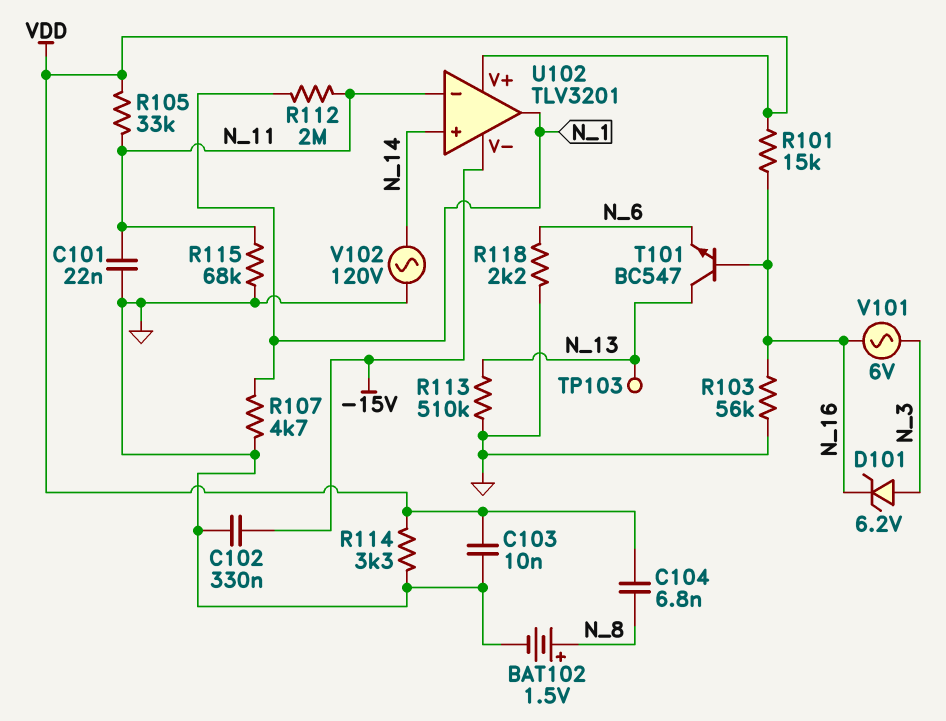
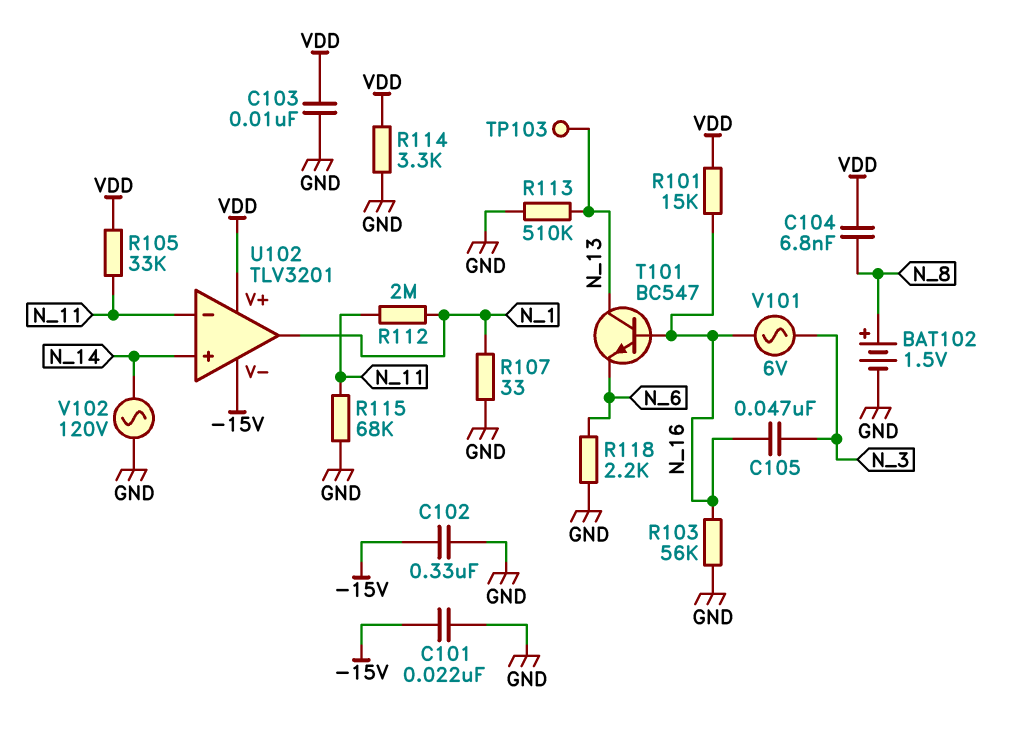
C101: 22nF (GND, N_11) -> 22nF (-15V, GND)
C105: none -> 47nF (N_3, N_16)
D101: zener 6.2V (A N_3, K N_16) -> none
R107: 4.7k (GND, N_1) -> 33 (GND, N_1)

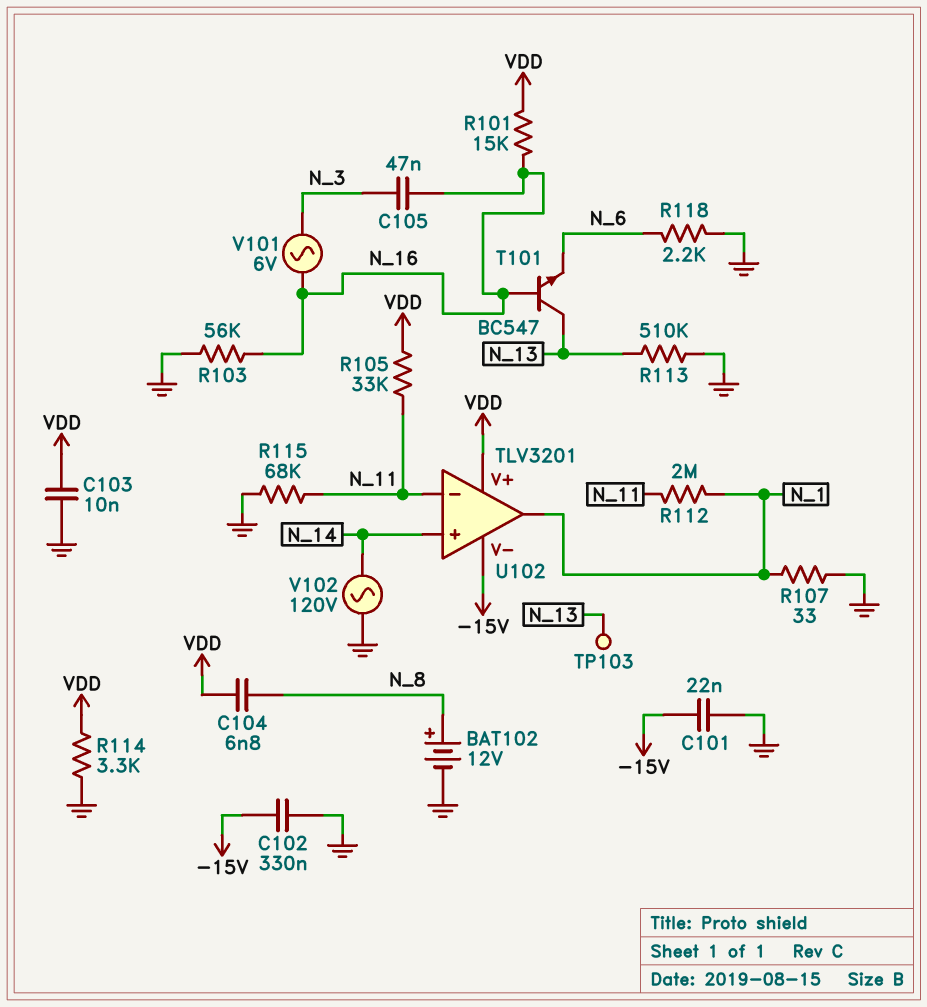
BAT102: 1.5V (plus N_8, minus GND) -> 12V (plus N_8, minus GND)

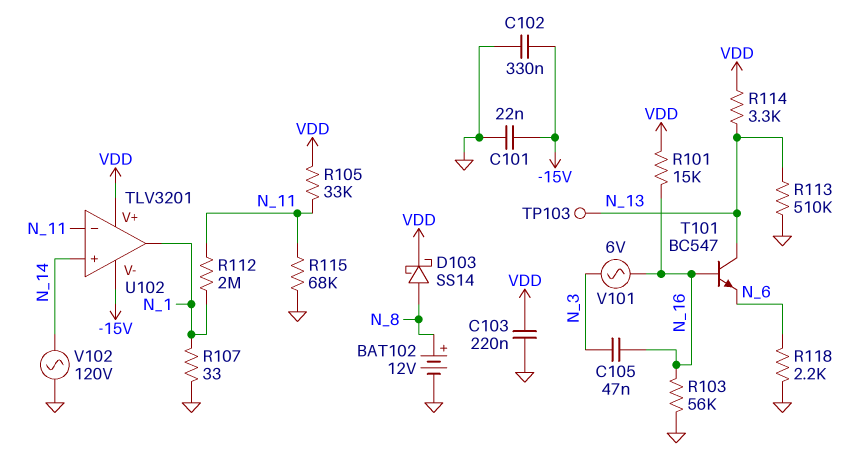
C103: 10nF (GND, VDD) -> 220nF (GND, VDD)
C104: 6.8nF (N_8, VDD) -> none
D103: none -> schottky SS14 (A N_8, K VDD)
R114: 3.3k (GND, VDD) -> 3.3k (N_13, VDD)

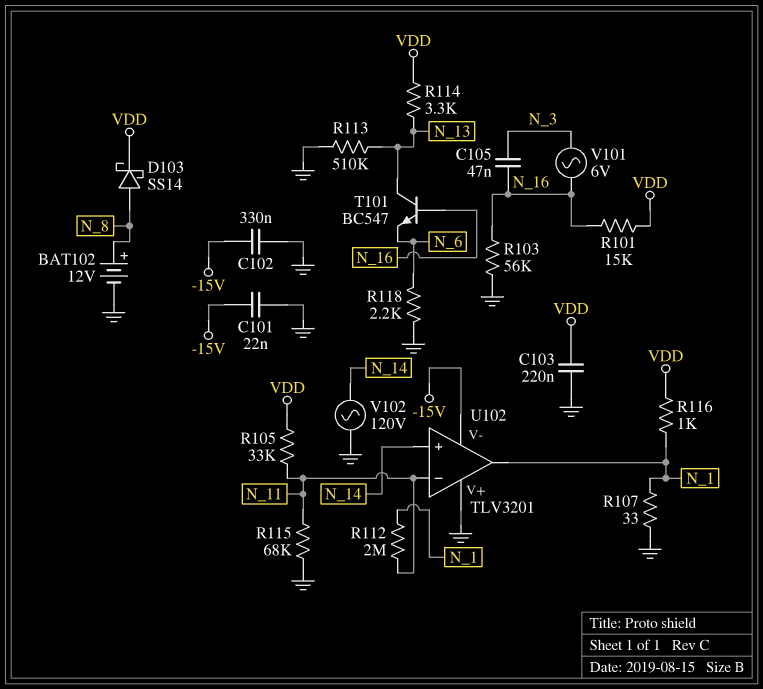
R116: none -> 1k (N_1, VDD)
TP103: test point (N_13) -> none
U102 pin V+: VDD -> GND

